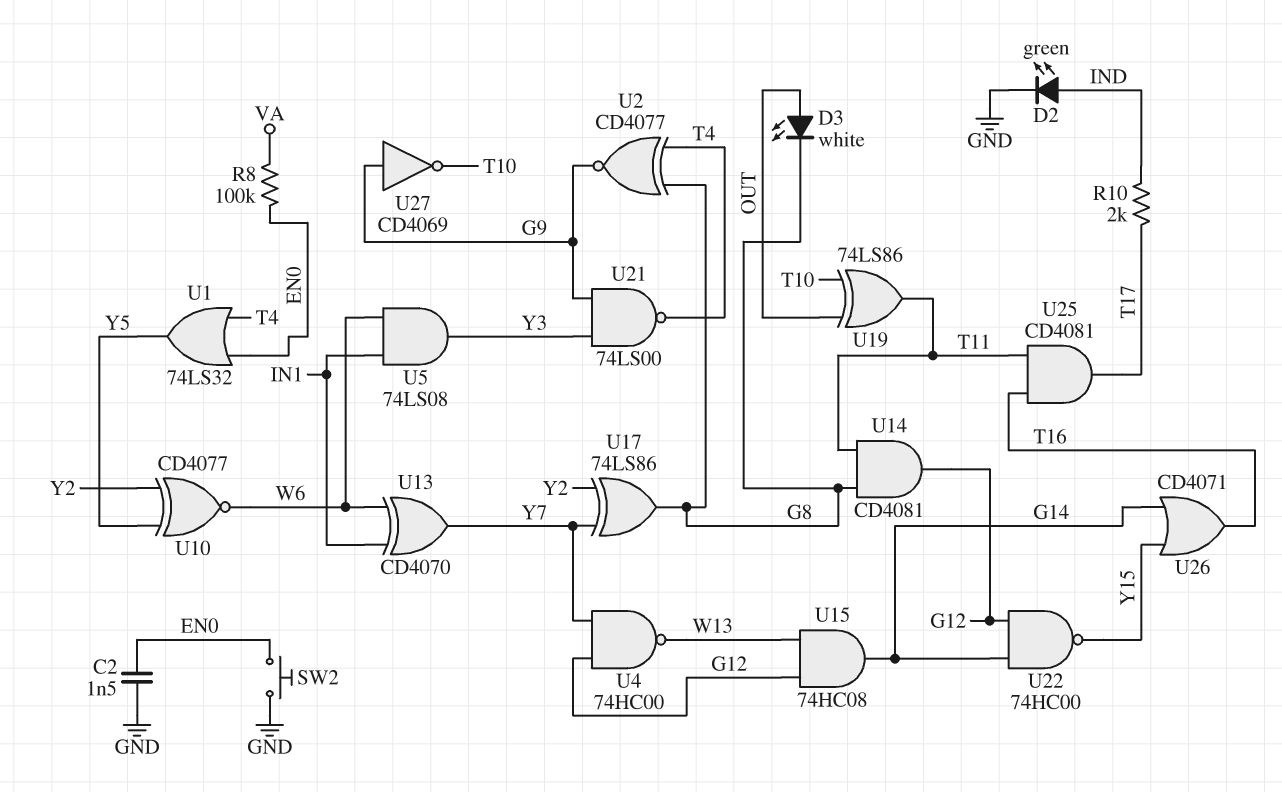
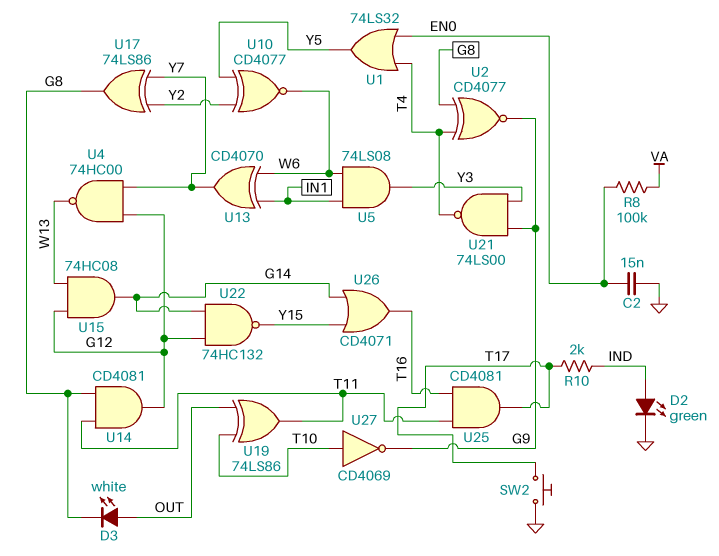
C2: 1.5nF (EN0, GND) -> 15nF (EN0, GND)
SW2: button (EN0, GND) -> button (GND, T17)
U22: NAND 74HC00 (in G12, in G14, out Y15) -> NAND 74HC132 (in G12, in G14, out Y15)
U27: NOT CD4069 (in G9, out T10) -> NOT CD4069 (in T10, out G9)

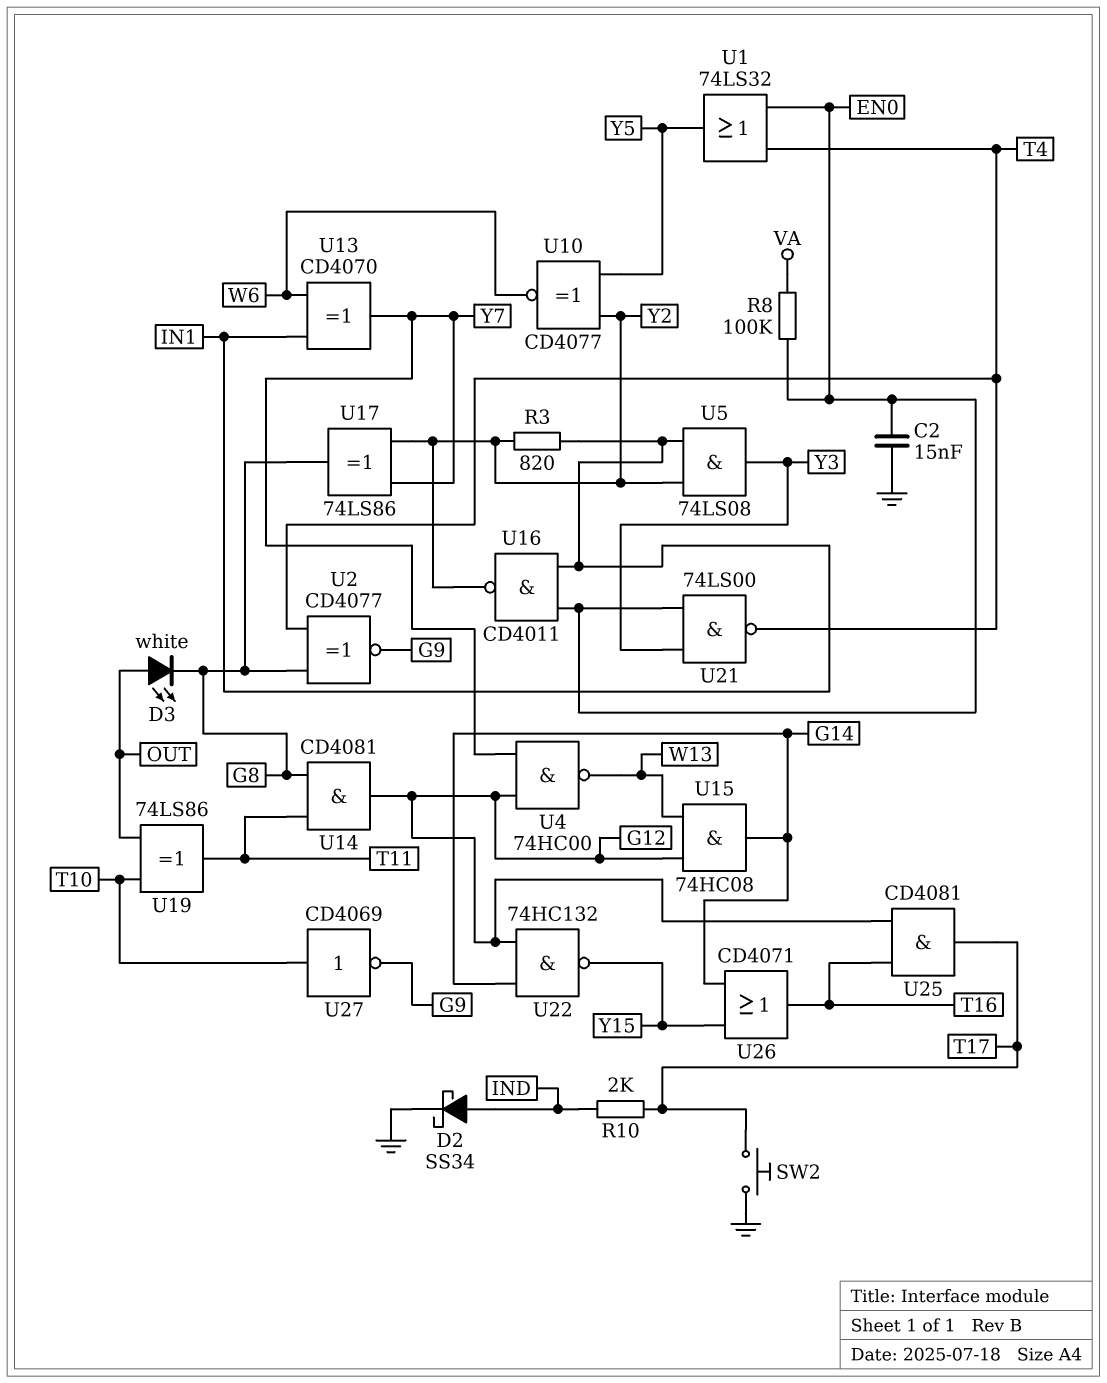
D2: LED green (A IND, K GND) -> schottky SS34 (A IND, K GND)
R3: none -> 820 (IN1, Y2)
U5: AND 74LS08 (in IN1, in W6, out Y3) -> AND 74LS08 (in IN1, in Y2, out Y3)
U16: none -> NAND CD4011 (in EN0, in IN1, out Y2)
U21: NAND 74LS00 (in G9, in Y3, out T4) -> NAND 74LS00 (in EN0, in Y3, out T4)
U25: AND CD4081 (in T11, in T16, out T17) -> AND CD4081 (in G12, in T16, out T17)

